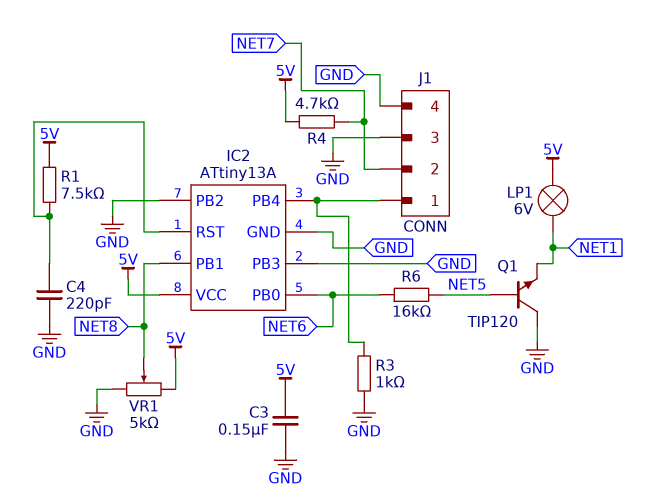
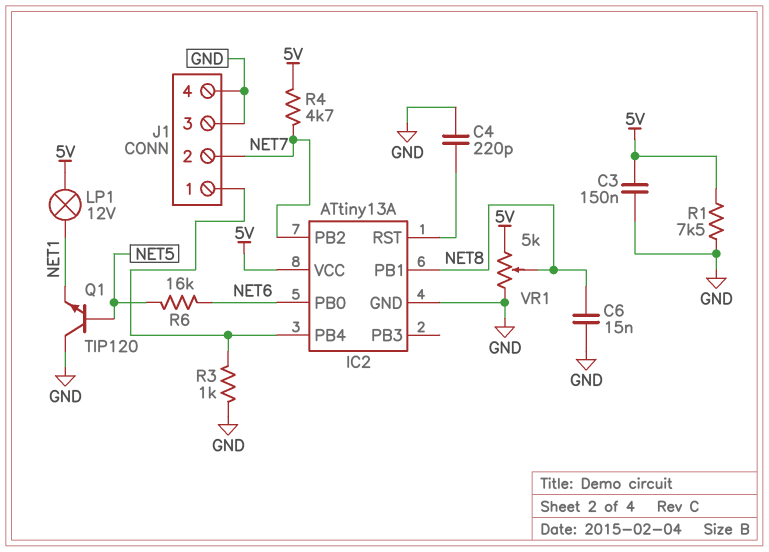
C6: none -> 15nF (GND, NET8)
IC2 pin PB2: GND -> NET7
IC2 pin PB3: GND -> none
LP1: lamp 6V (5V, NET1) -> lamp 12V (5V, NET1)
R1: 7.5k (5V, IC2/RST) -> 7.5k (5V, GND)

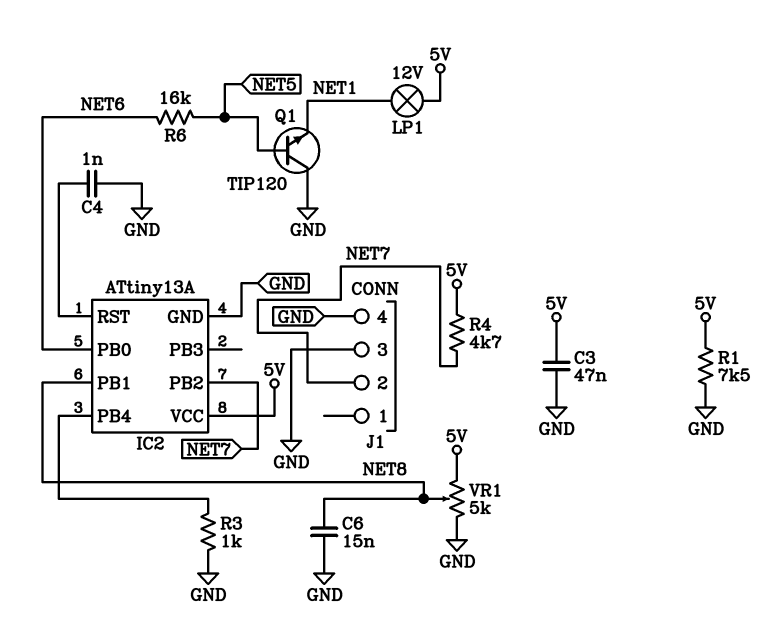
C3: 150nF (5V, GND) -> 47nF (5V, GND)
C4: 220pF (GND, IC2/RST) -> 1nF (GND, IC2/RST)
J1 pin 1: IC2/PB4 -> none

